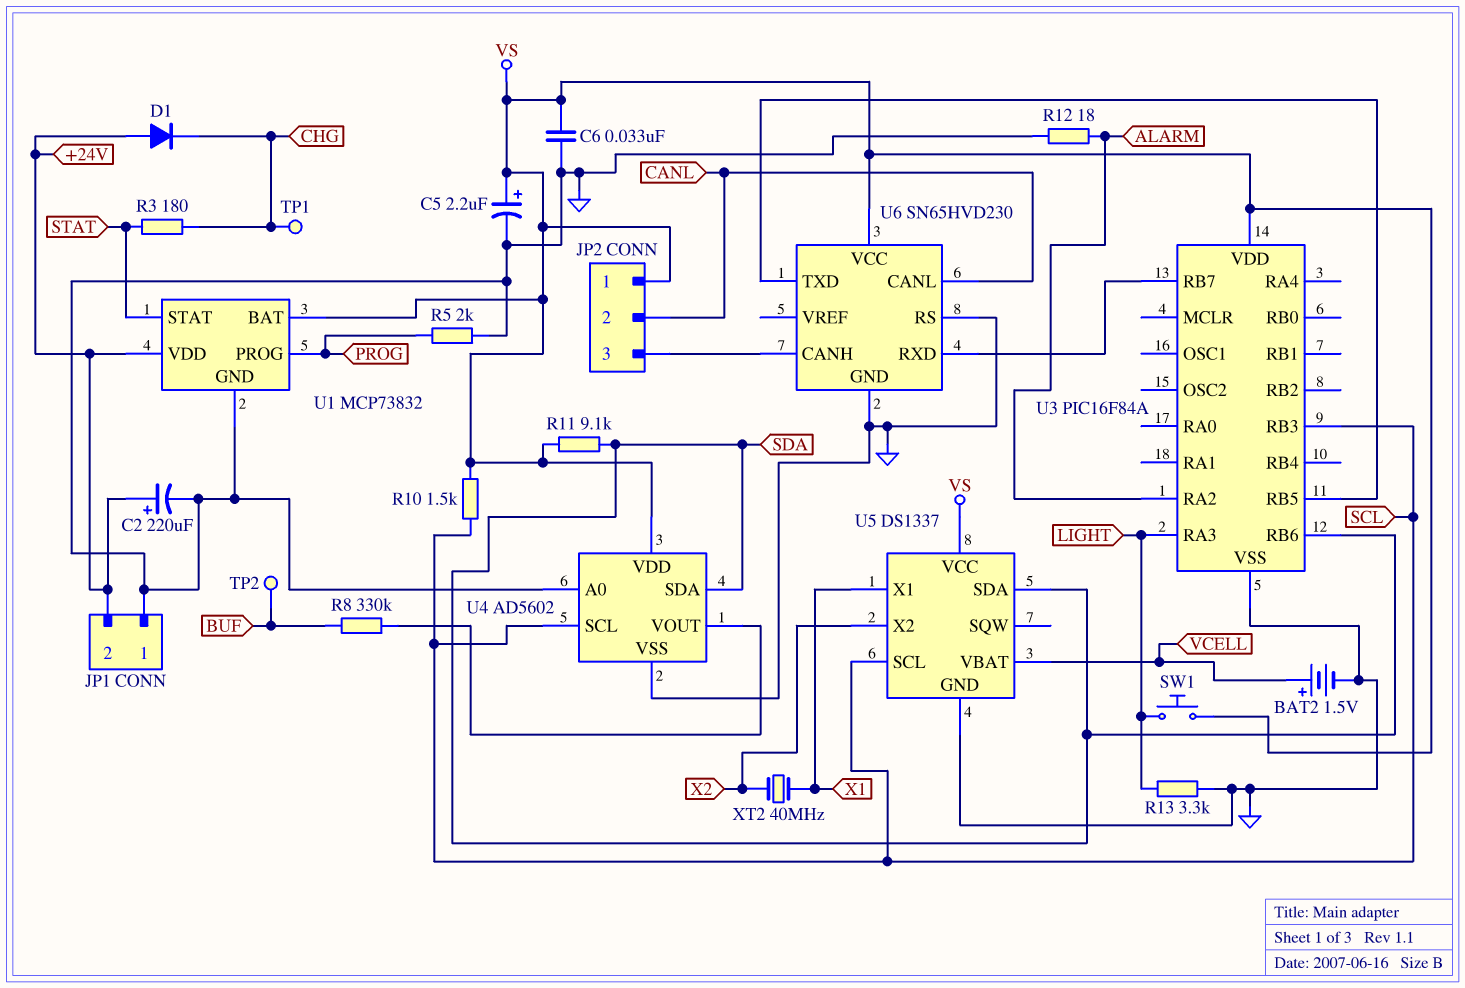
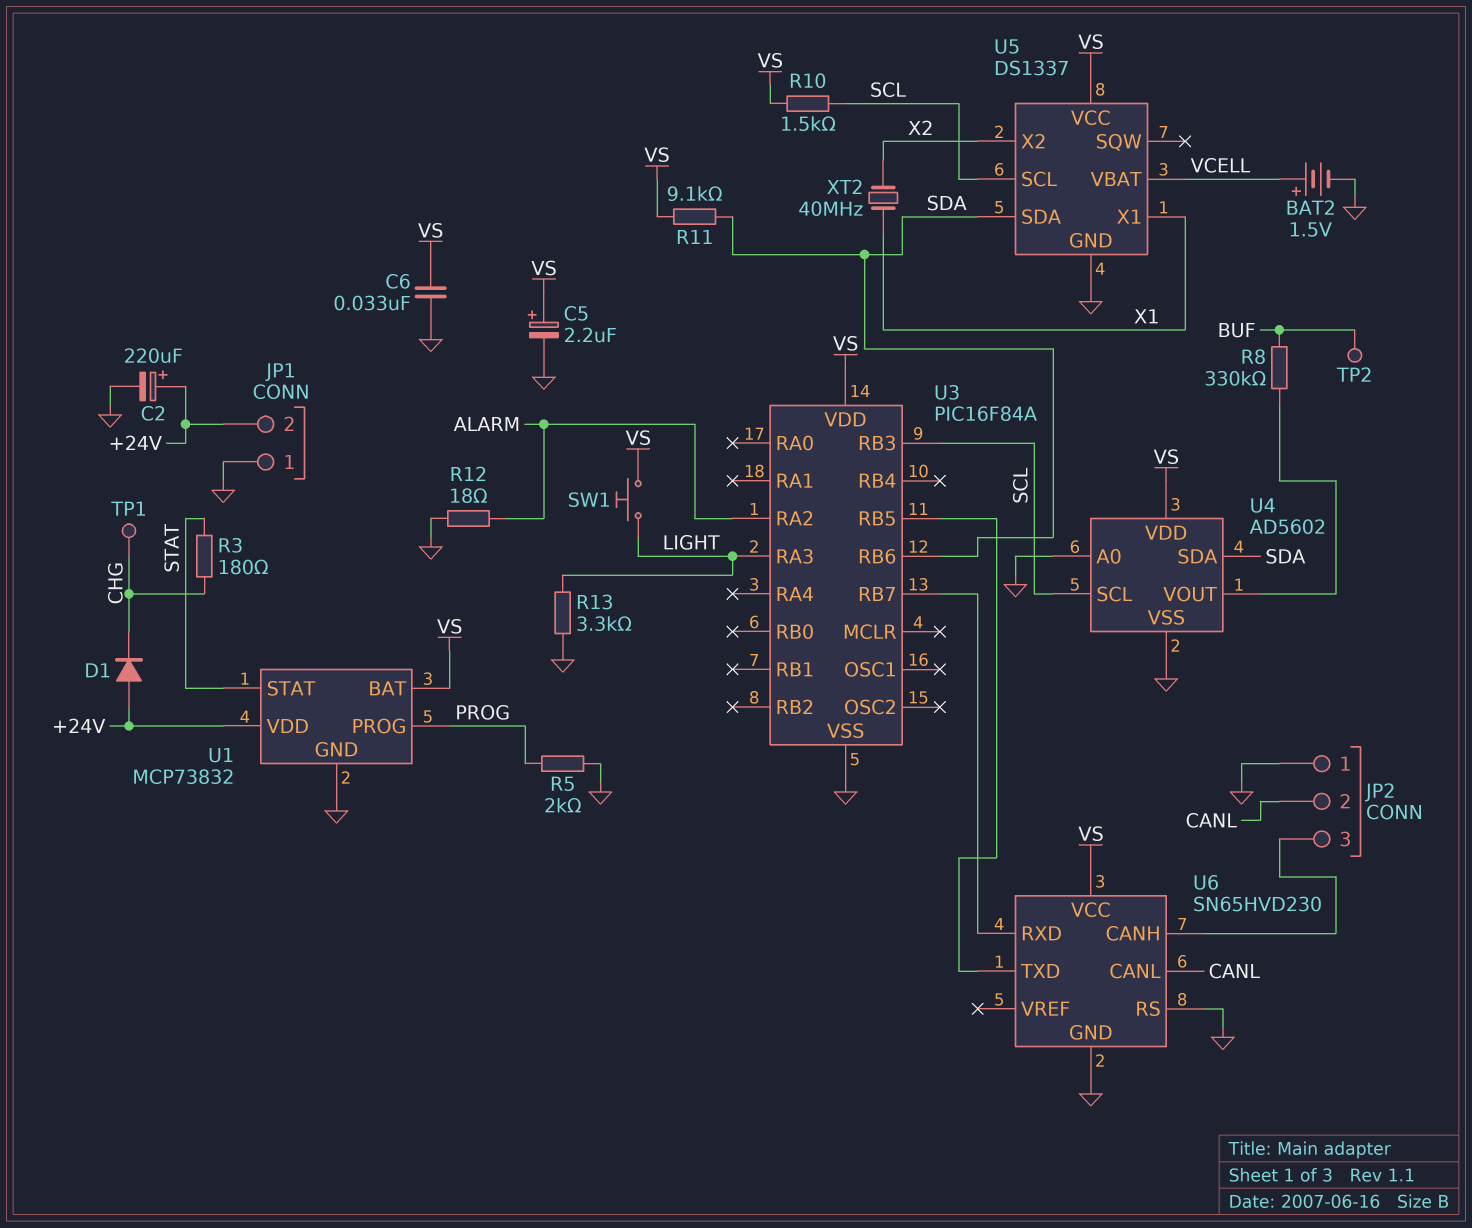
JP2 pin 1: VS -> GND

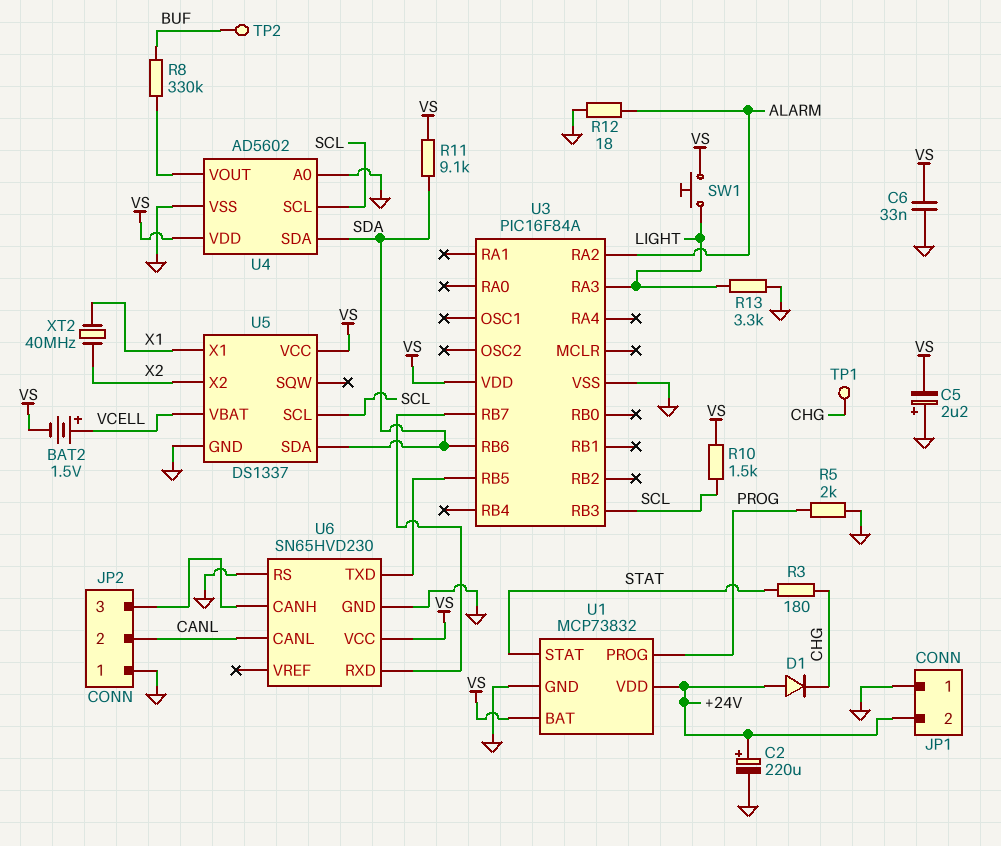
BAT2: 1.5V (plus VCELL, minus GND) -> 1.5V (plus VCELL, minus VS)
C5: 2.2uF (plus VS, minus GND) -> 2.2uF (plus GND, minus VS)

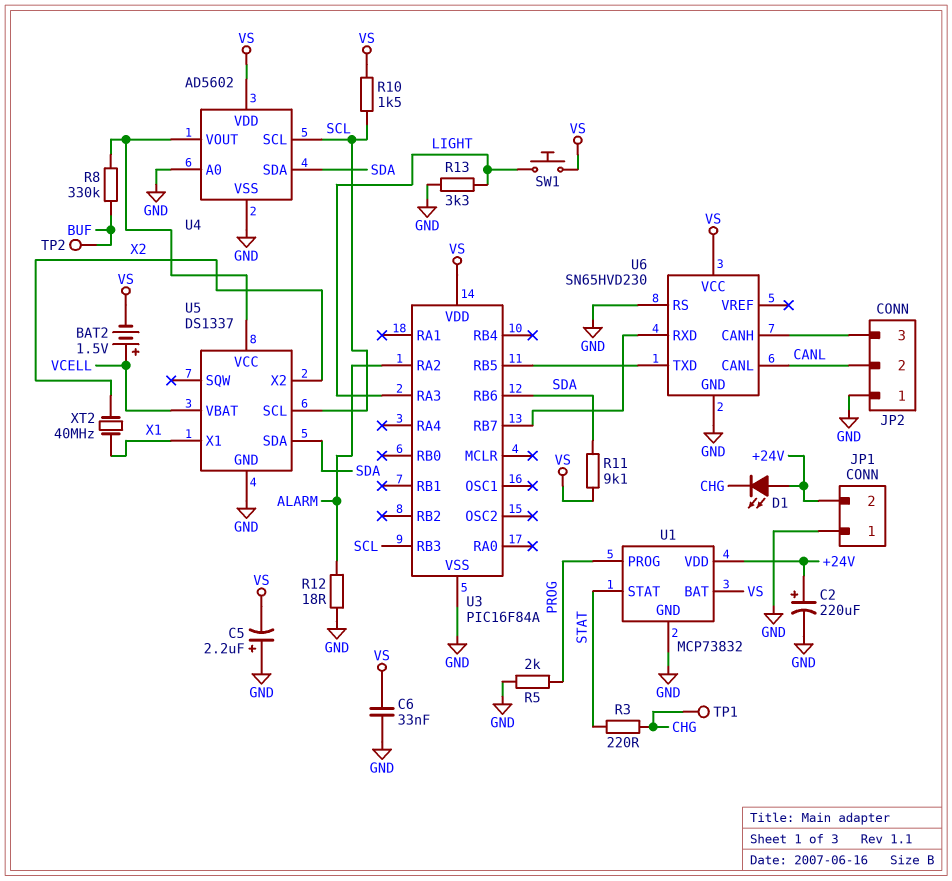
D1: diode (A +24V, K CHG) -> LED (A +24V, K CHG)
R3: 180 (CHG, STAT) -> 220 (CHG, STAT)
U5 pin VCC: VS -> U4/VOUT

